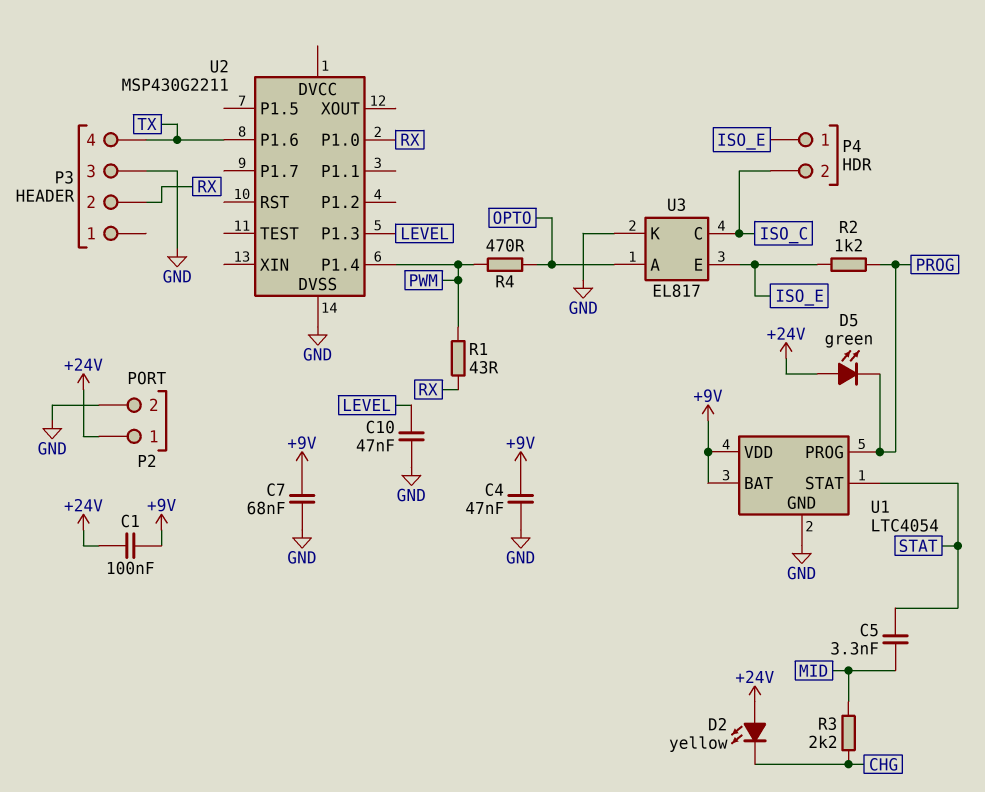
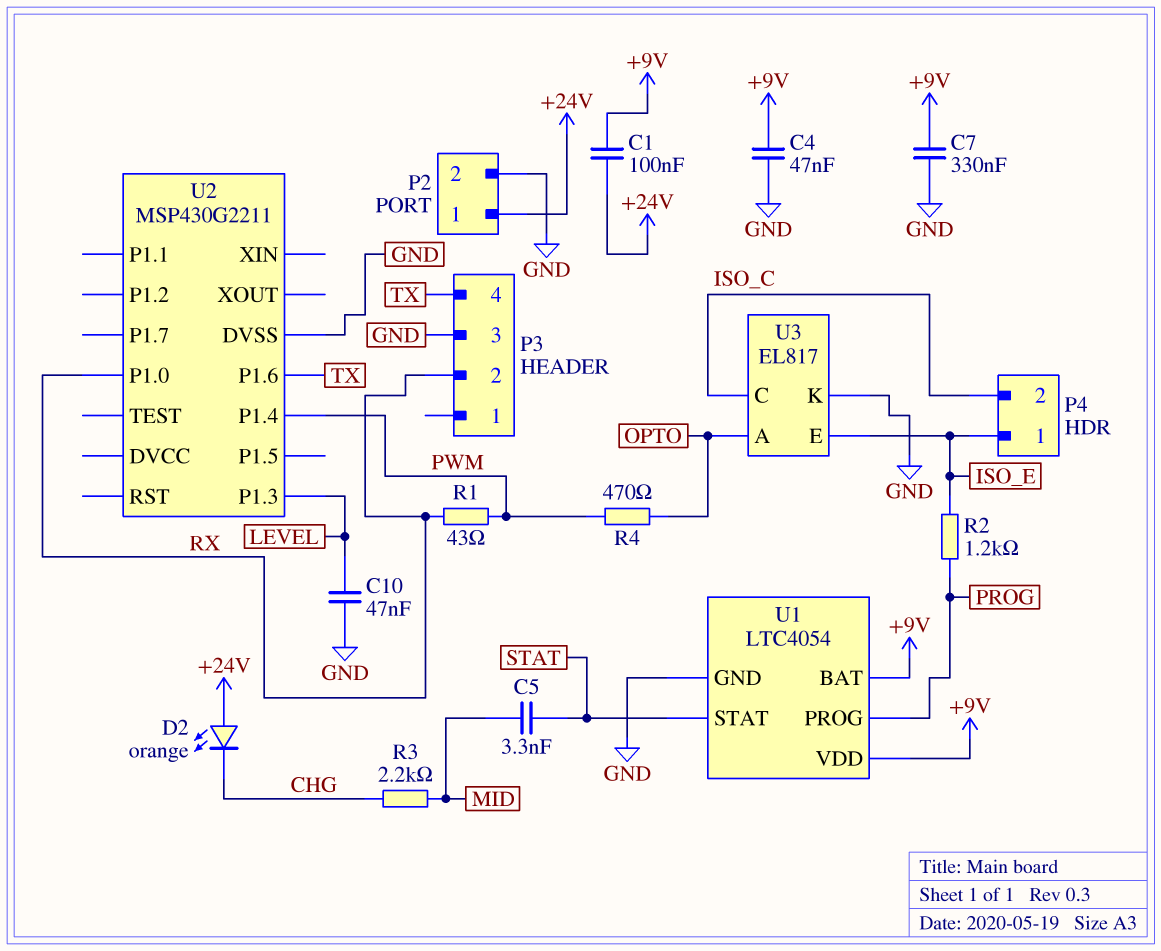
C7: 68nF (+9V, GND) -> 330nF (+9V, GND)
D2: LED yellow (A +24V, K CHG) -> LED orange (A +24V, K CHG)
D5: LED green (A +24V, K PROG) -> none

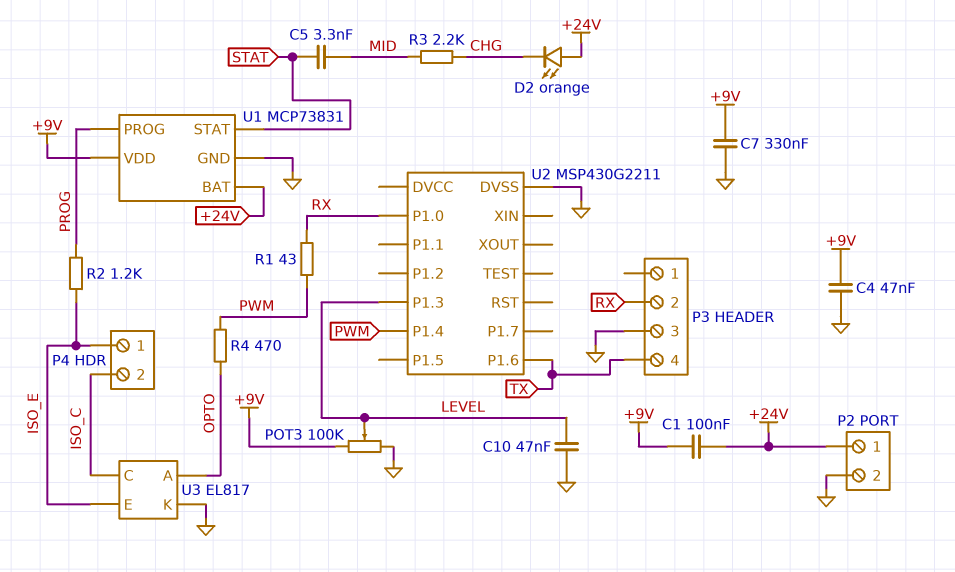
POT3: none -> 100k (+9V, GND, wiper LEVEL)
U1: LTC4054 -> MCP73831
U1 pin BAT: +9V -> +24V

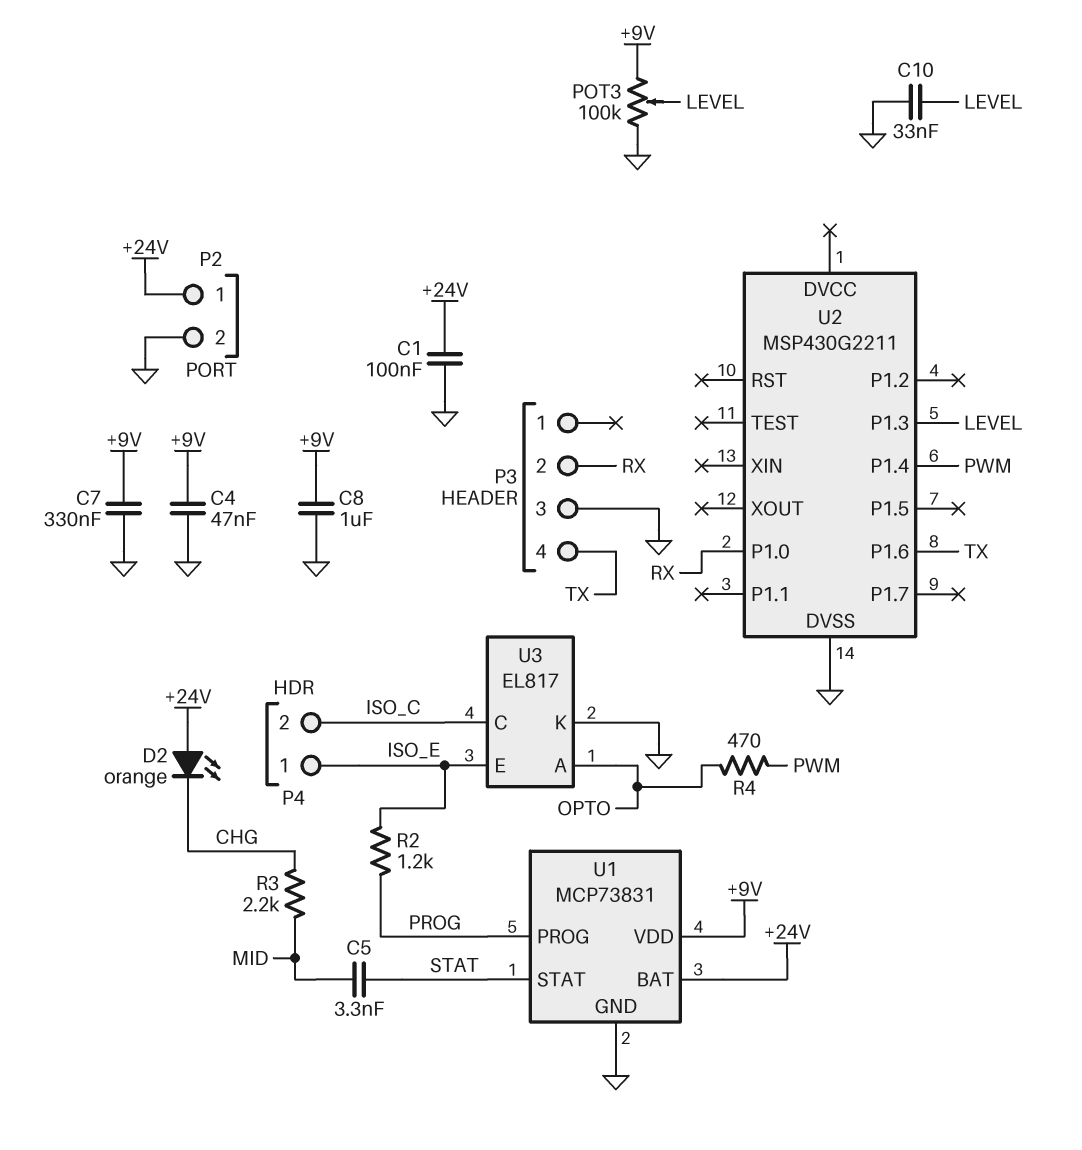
C1: 100nF (+9V, +24V) -> 100nF (+24V, GND)
C8: none -> 1uF (+9V, GND)
C10: 47nF (GND, LEVEL) -> 33nF (GND, LEVEL)
R1: 43 (PWM, RX) -> none

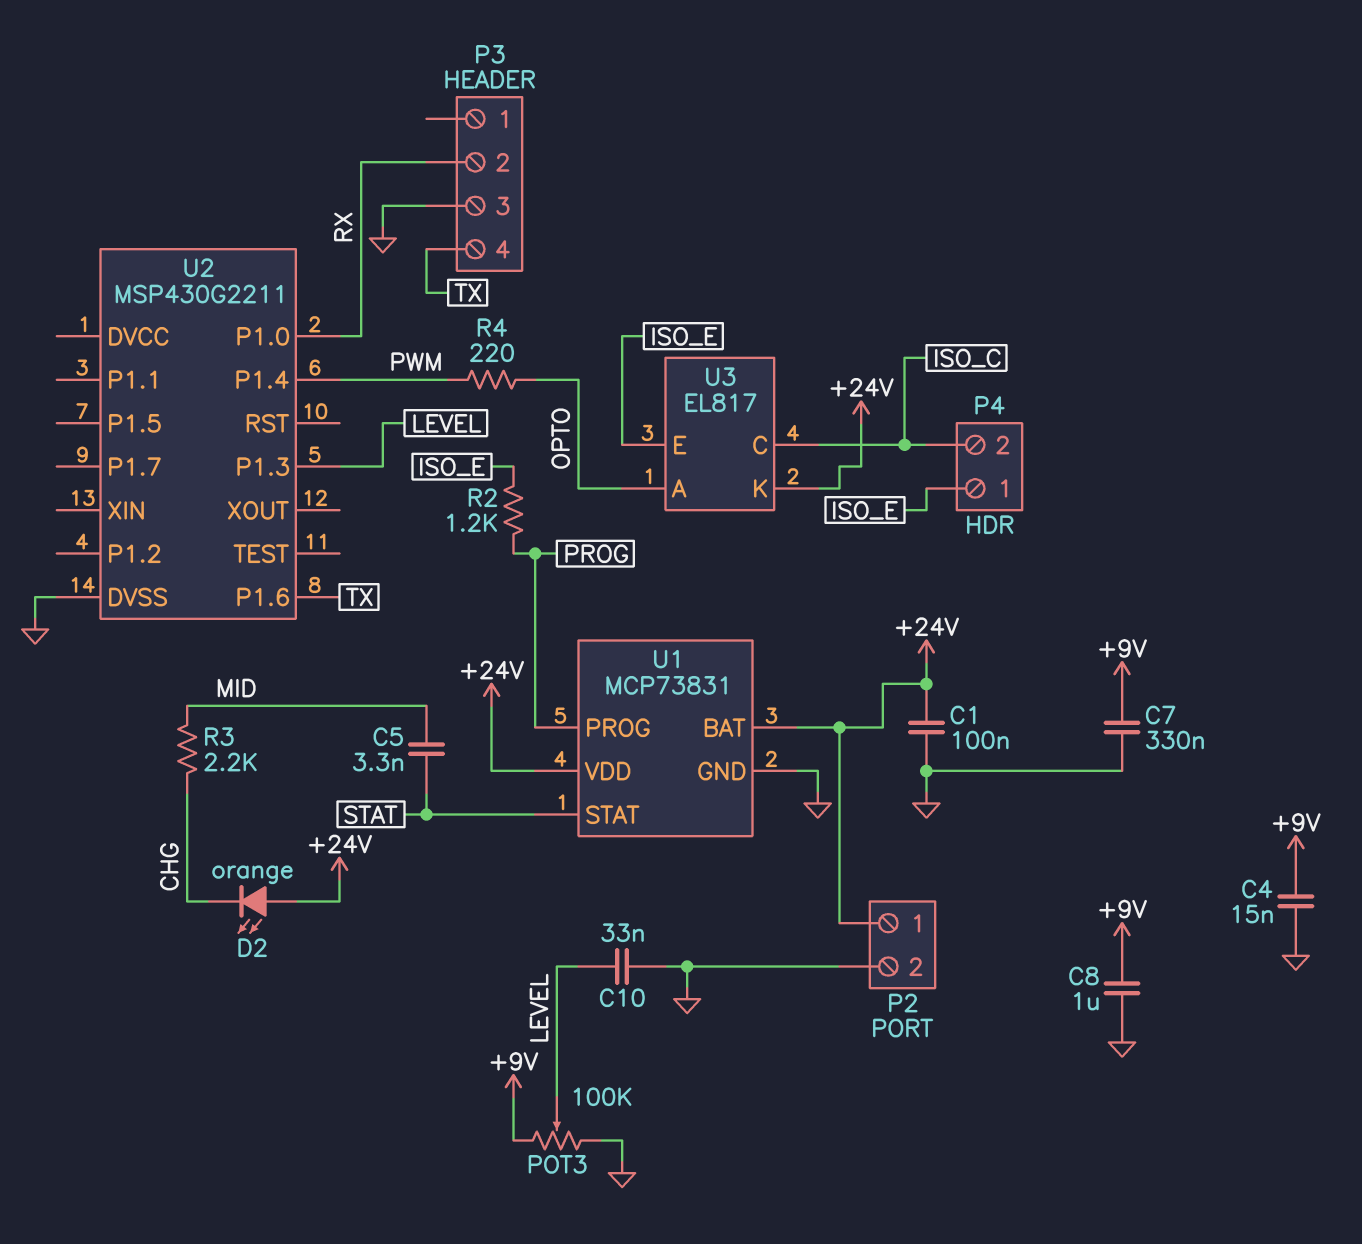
C4: 47nF (+9V, GND) -> 15nF (+9V, GND)
R4: 470 (OPTO, PWM) -> 220 (OPTO, PWM)
U1 pin VDD: +9V -> +24V
U3 pin K: GND -> +24V

